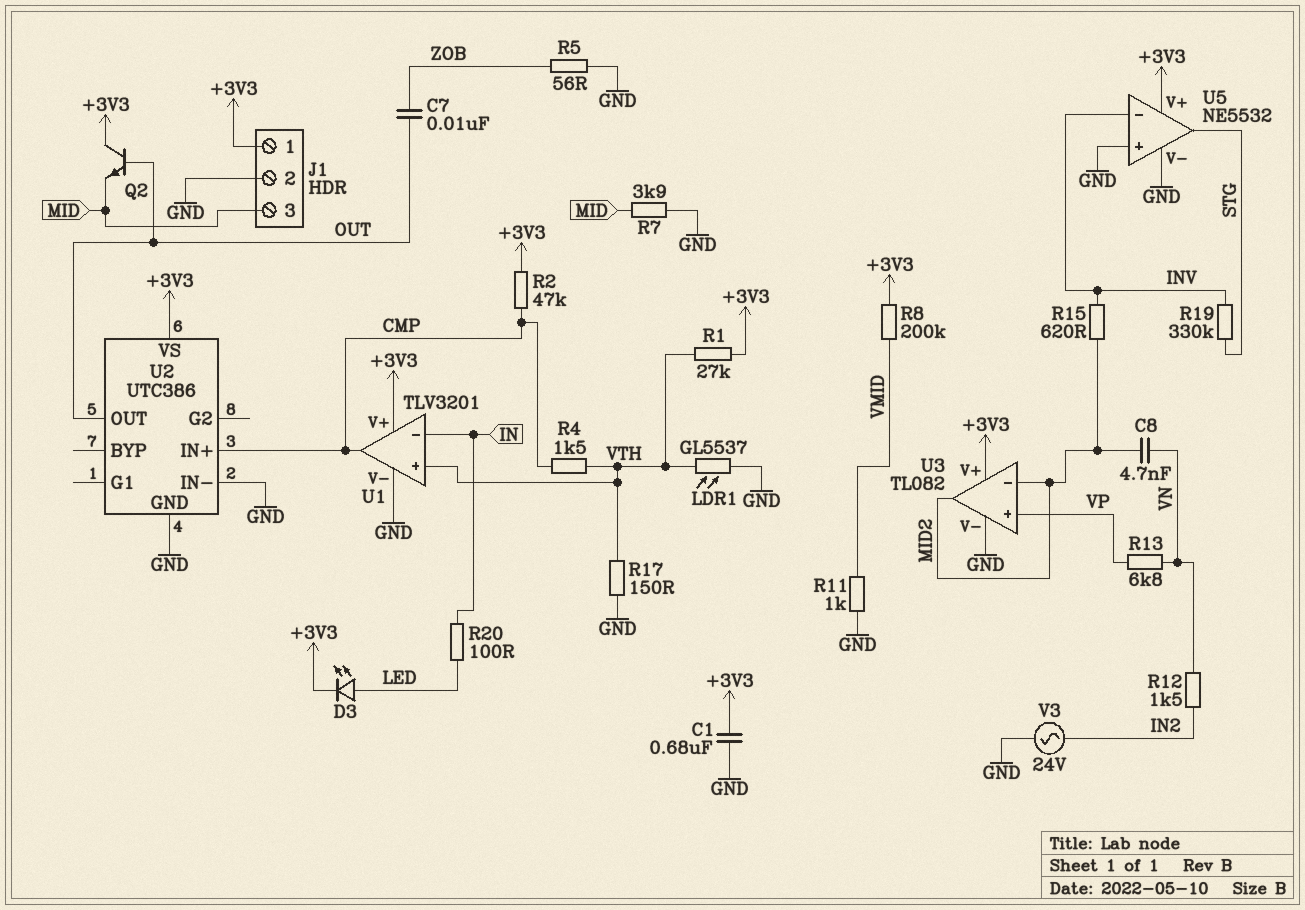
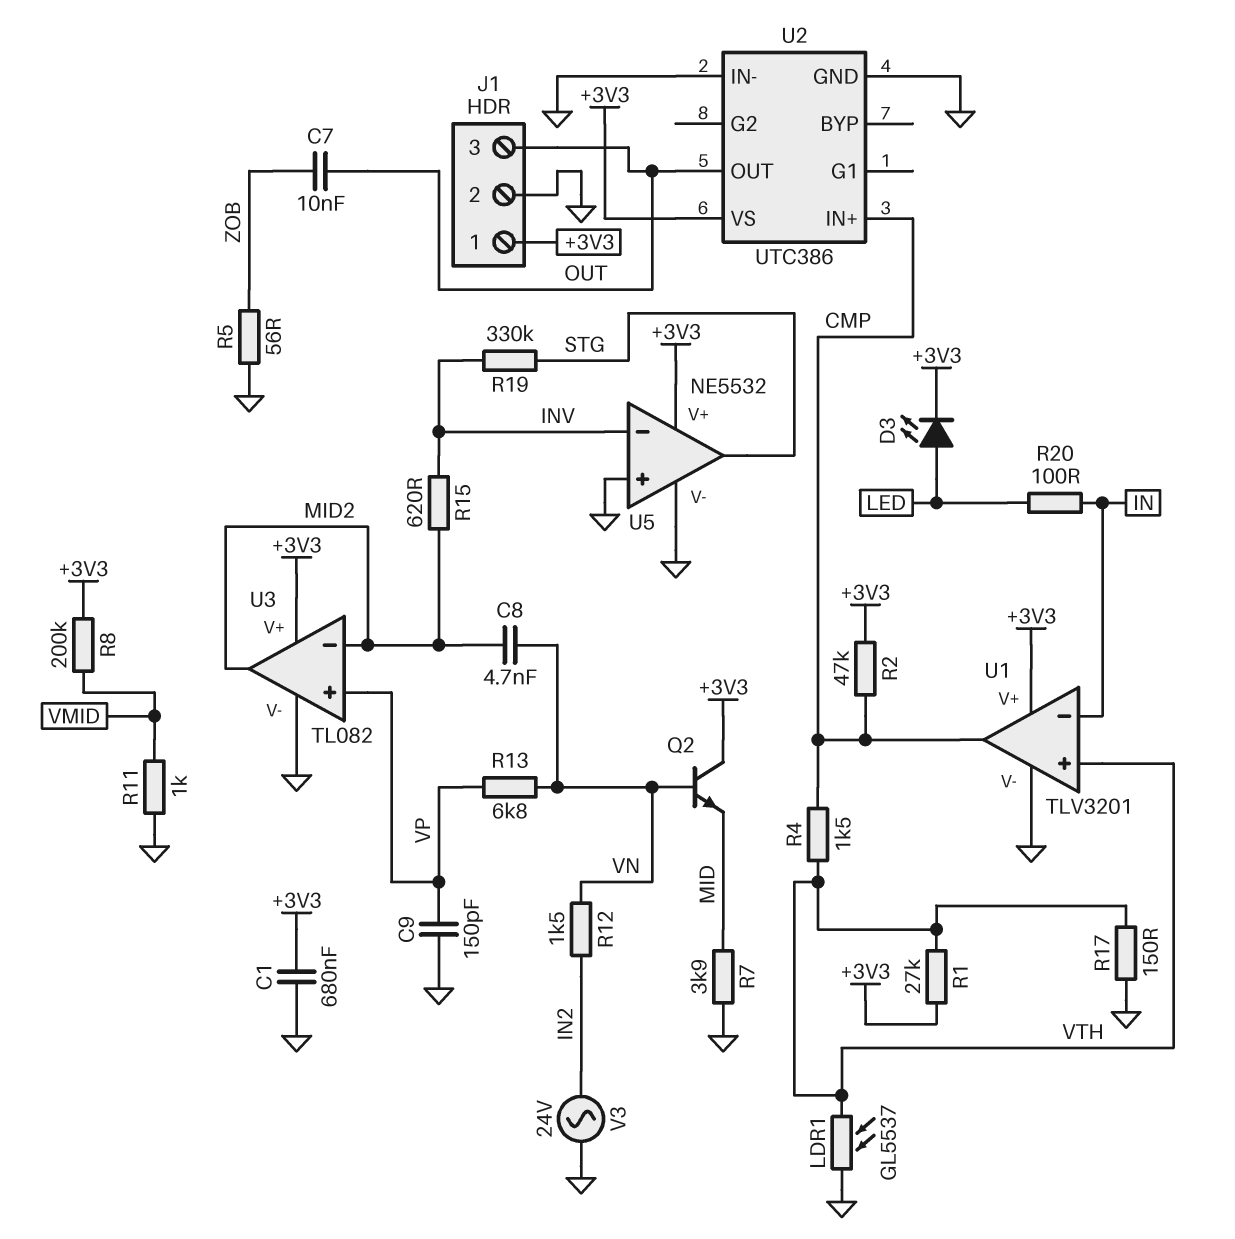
C9: none -> 150pF (GND, VP)
J1 pin 3: MID -> OUT
Q2: NPN (B OUT, C +3V3, E MID) -> NPN (B VN, C +3V3, E MID)

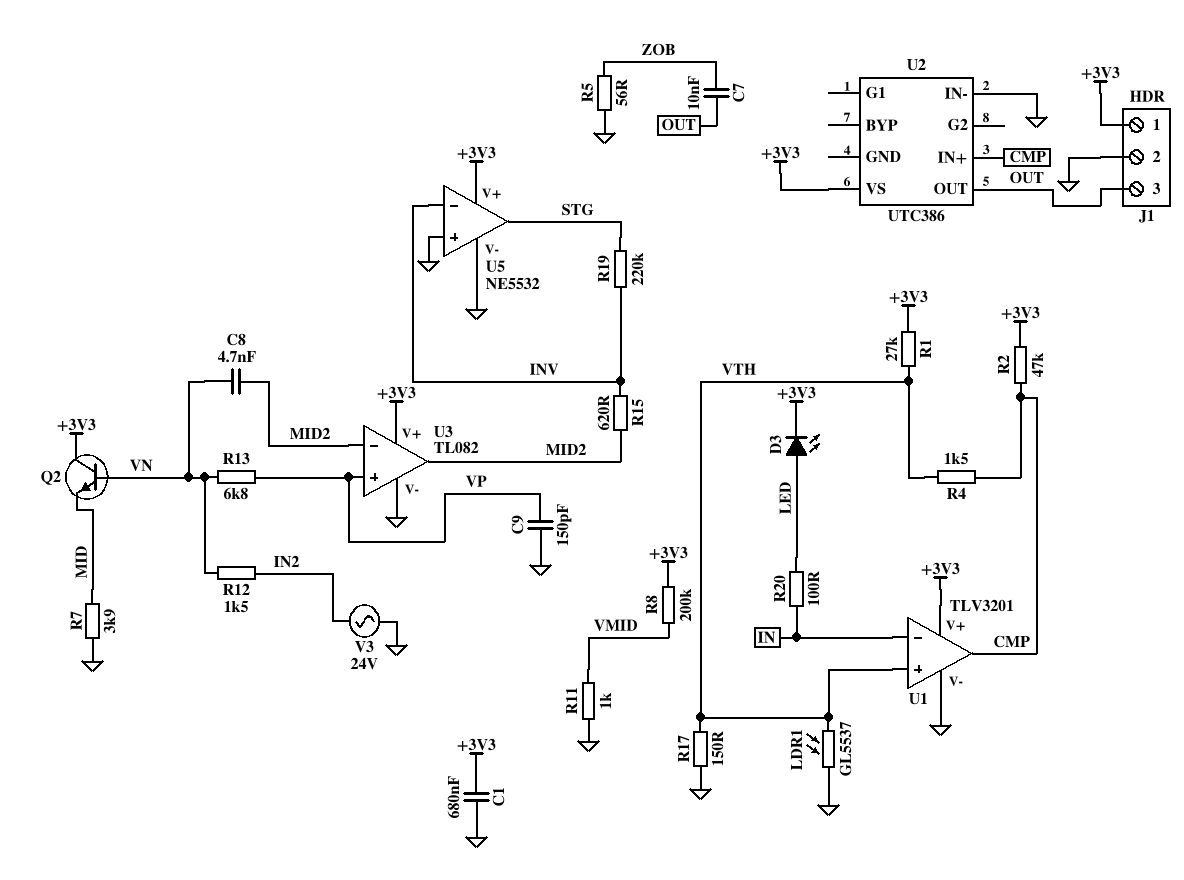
R19: 330k (INV, STG) -> 220k (INV, STG)
U2 pin GND: GND -> none

